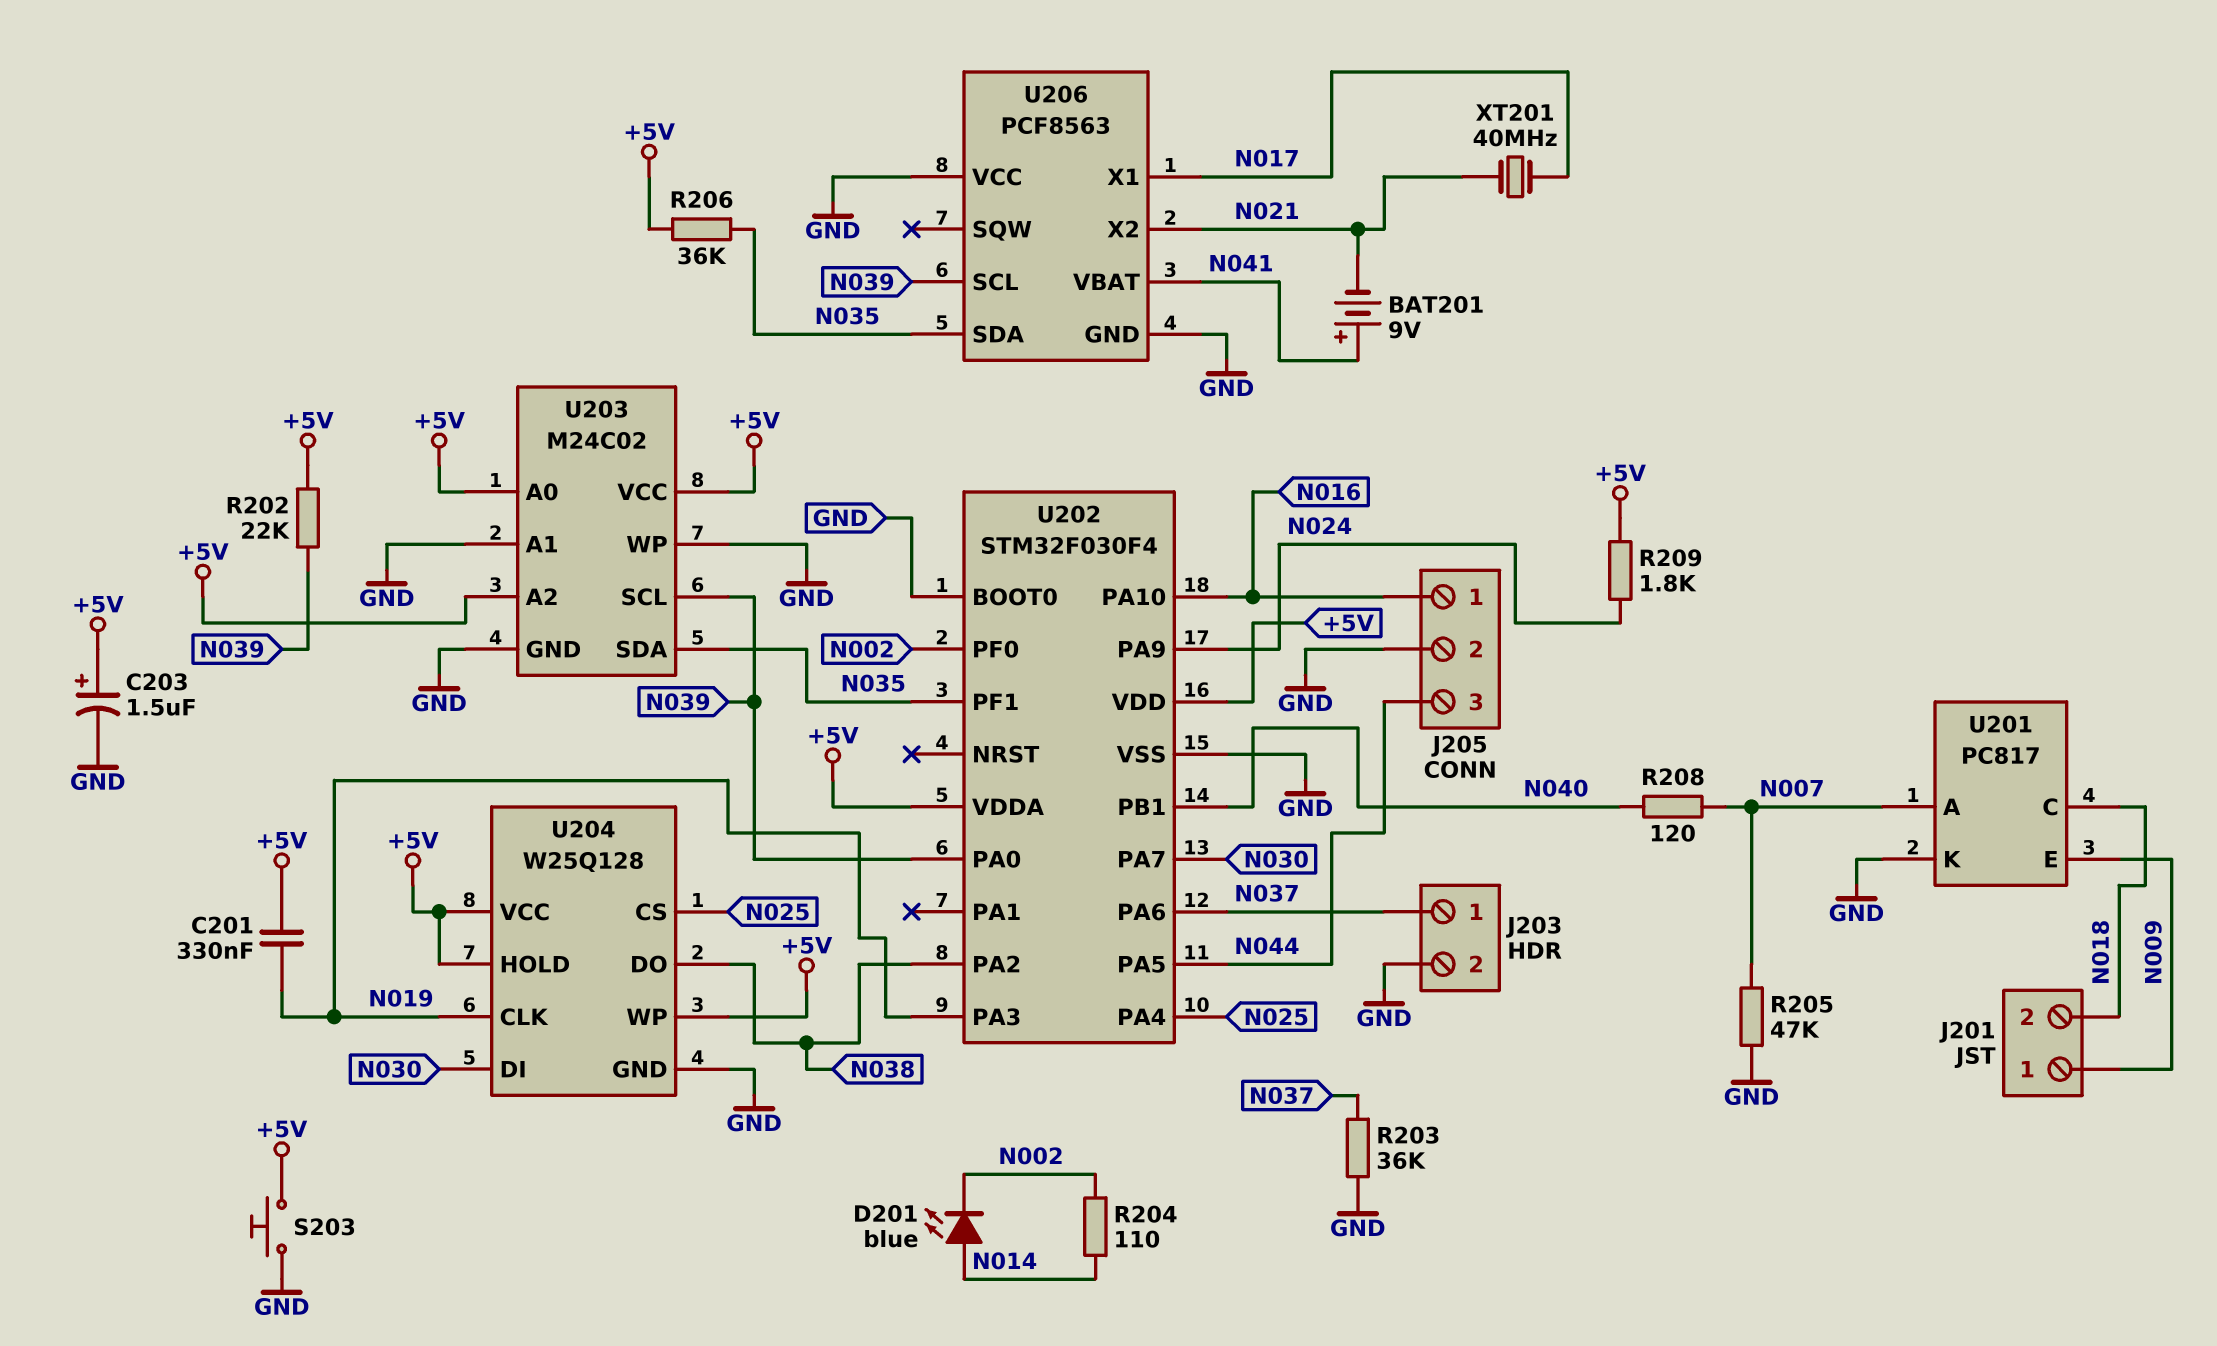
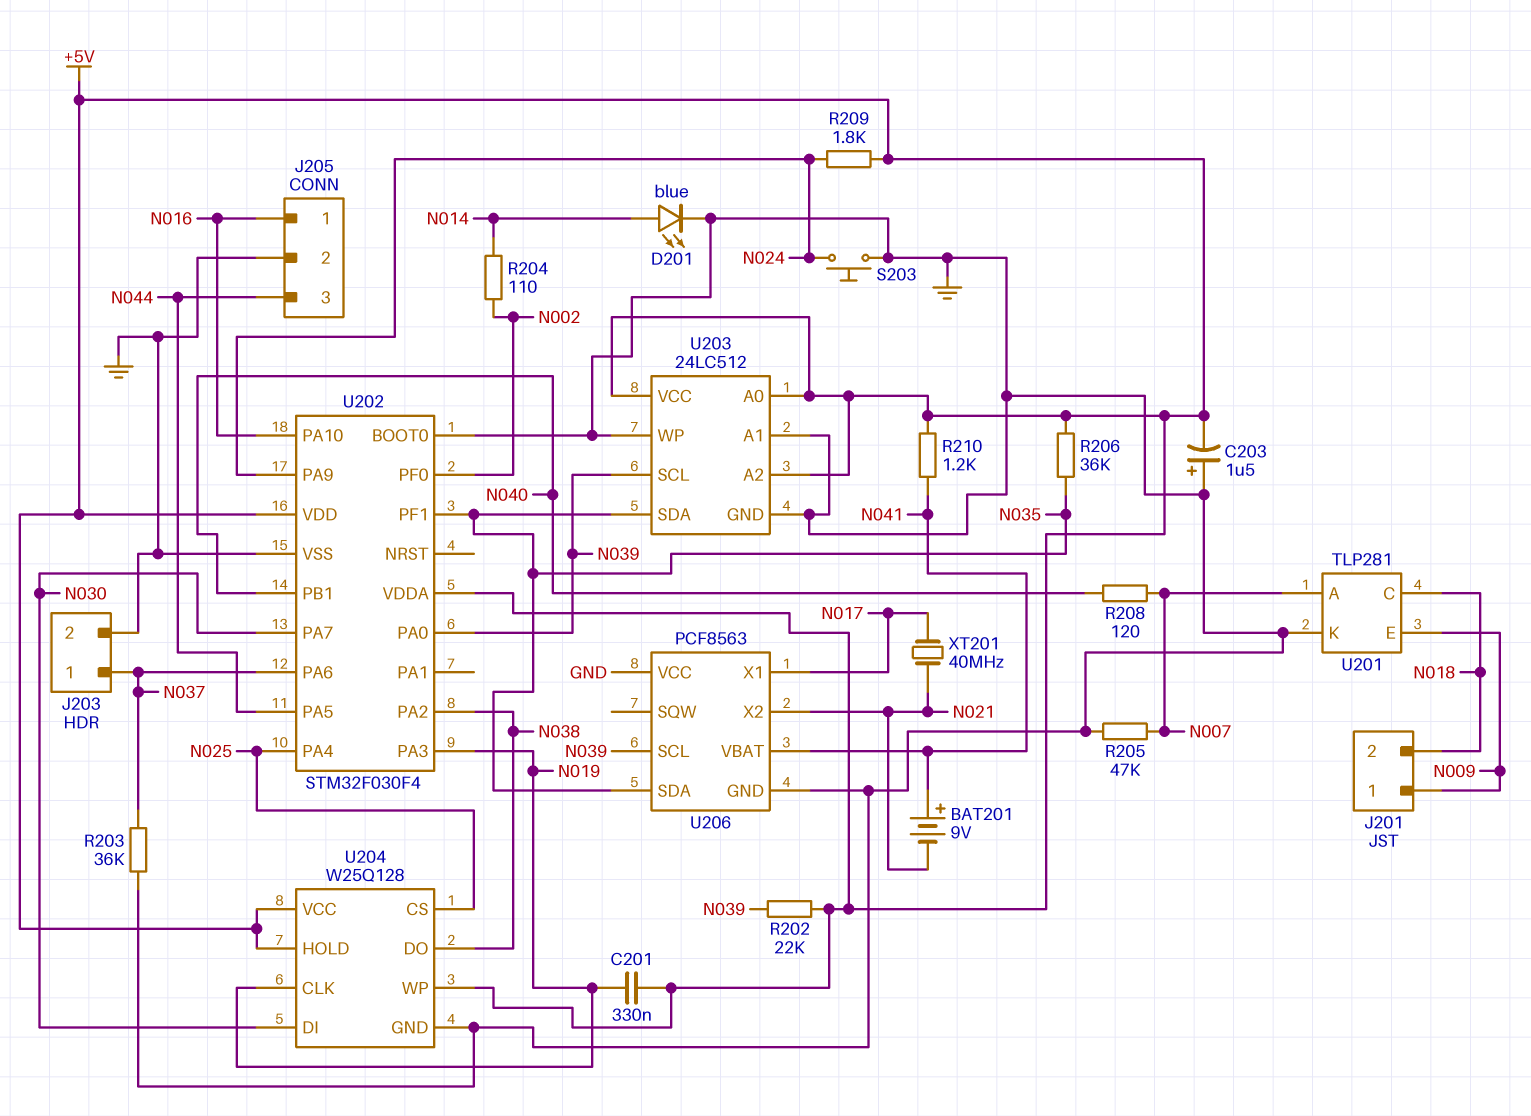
C203: 1.5uF (plus +5V, minus GND) -> 1.5uF (plus GND, minus +5V)
D201: LED blue (A N014, K N002) -> LED blue (A N014, K GND)
R210: none -> 1.2k (+5V, N041)
S203: button (+5V, GND) -> button (GND, N024)
U201: PC817 -> TLP281
U203: M24C02 -> 24LC512

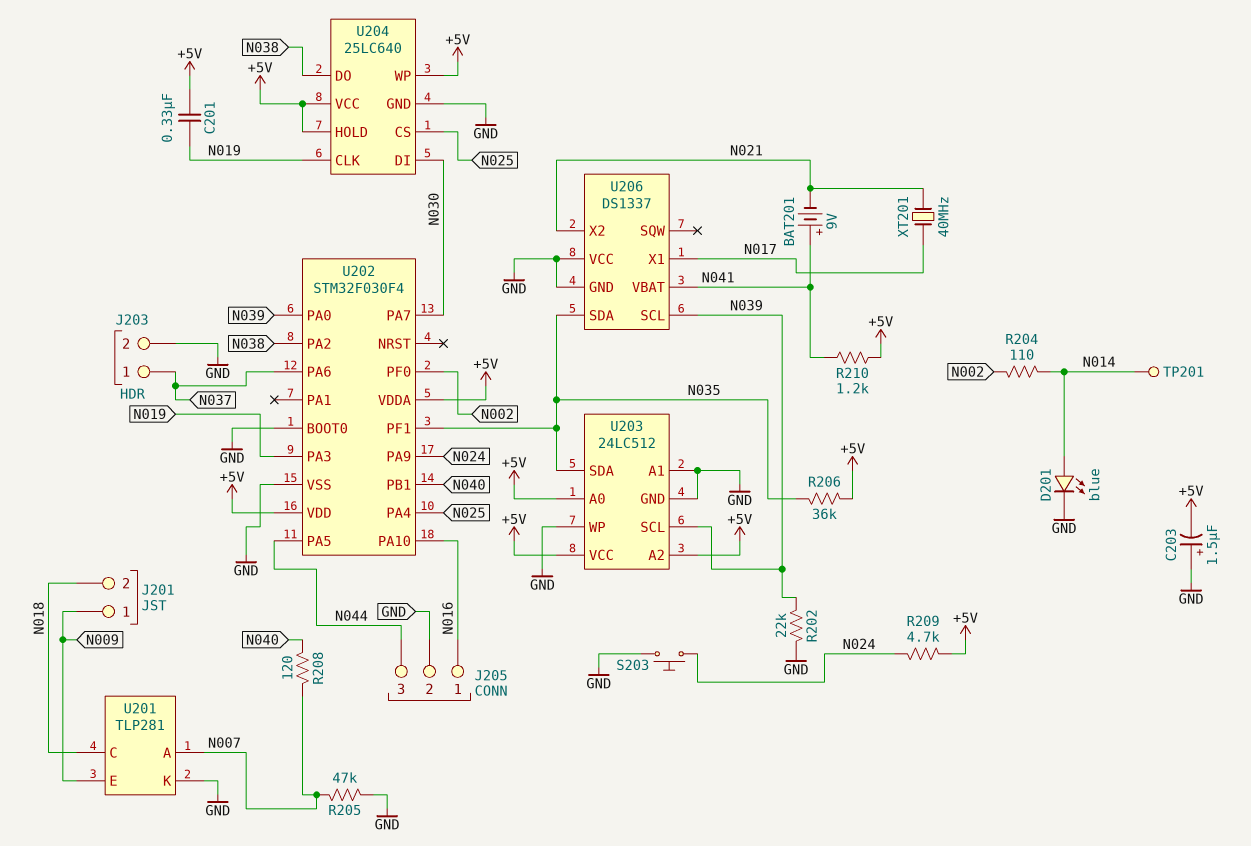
R202: 22k (+5V, N039) -> 22k (GND, N039)
R203: 36k (GND, N037) -> none
R209: 1.8k (+5V, N024) -> 4.7k (+5V, N024)
TP201: none -> test point (N014)
U204: W25Q128 -> 25LC640
U206: PCF8563 -> DS1337

